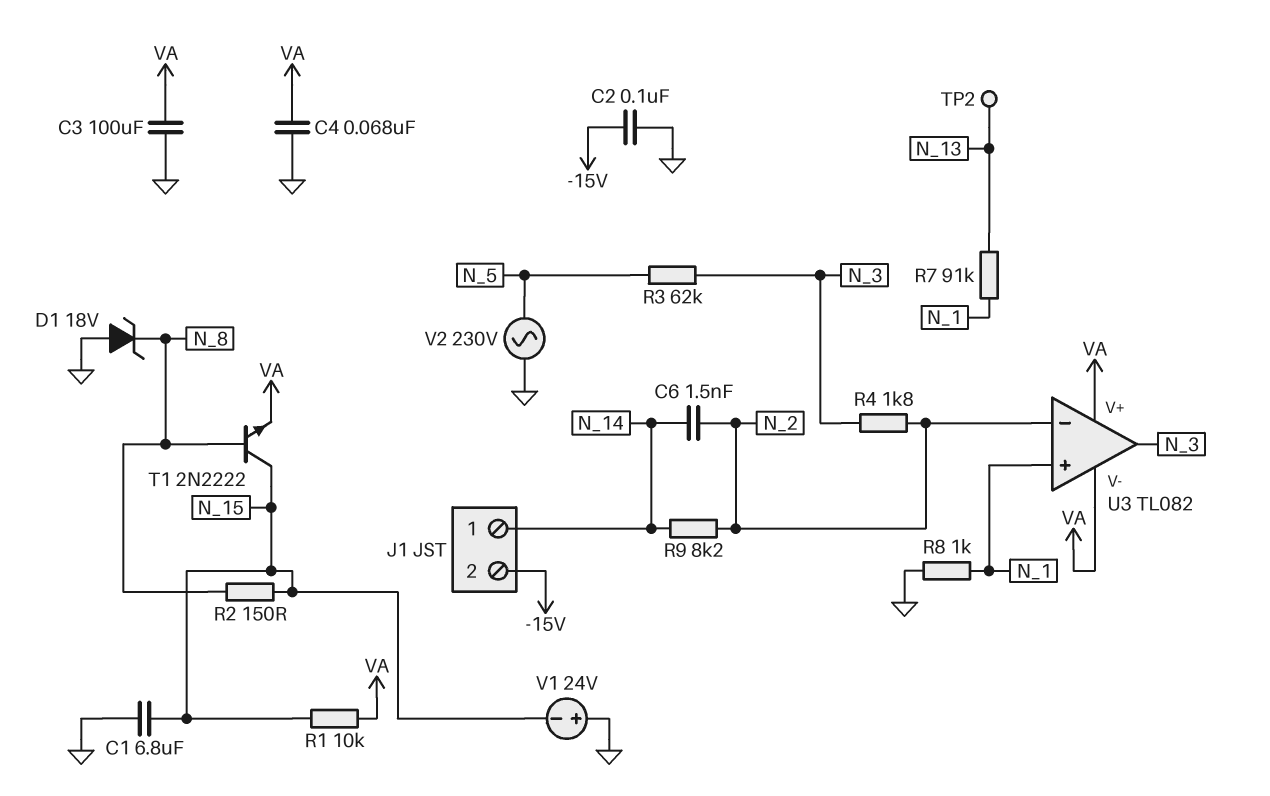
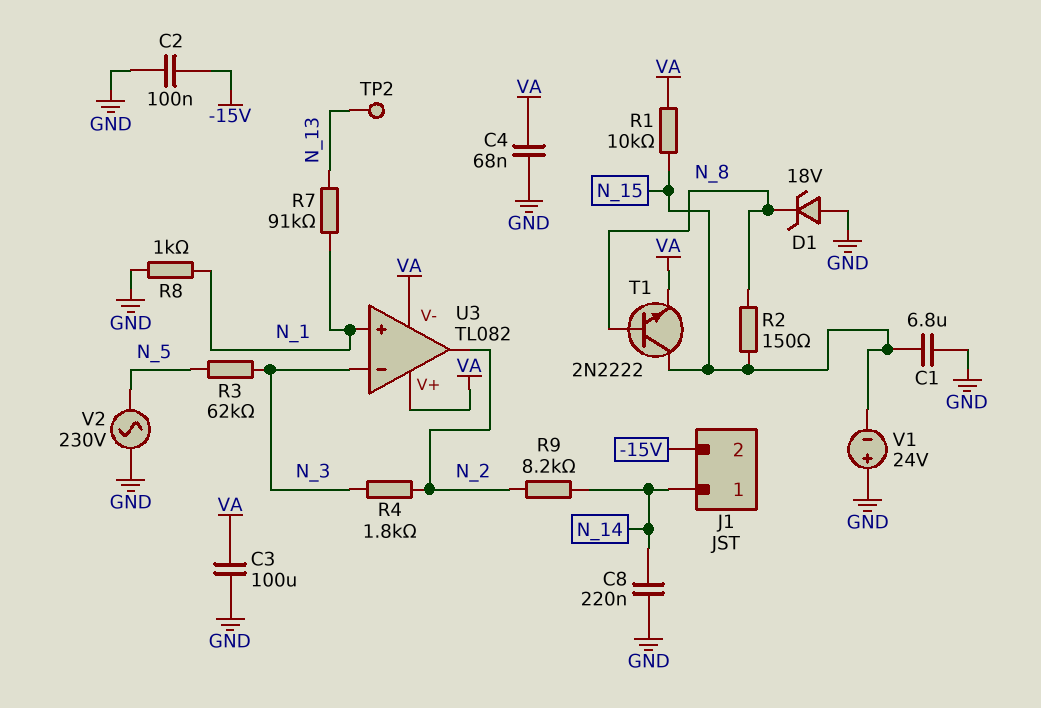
C6: 1.5nF (N_2, N_14) -> none
C8: none -> 220nF (GND, N_14)
U3 pin in-: N_2 -> N_3
U3 pin out: N_3 -> N_2

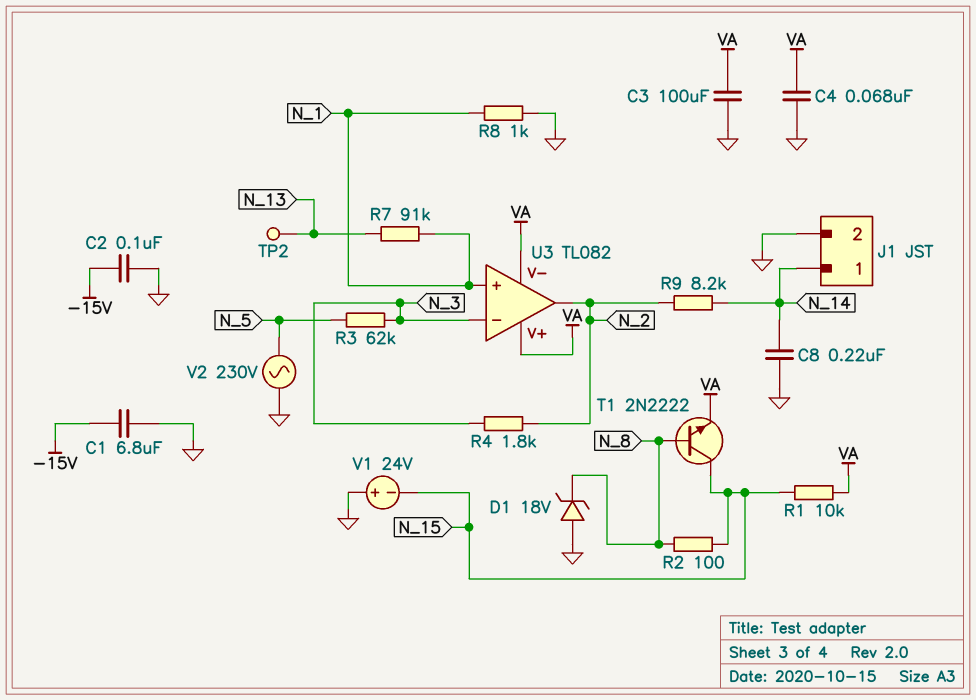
C1: 6.8uF (GND, N_15) -> 6.8uF (-15V, GND)
J1 pin 2: -15V -> GND
R2: 150 (N_8, N_15) -> 100 (N_8, N_15)

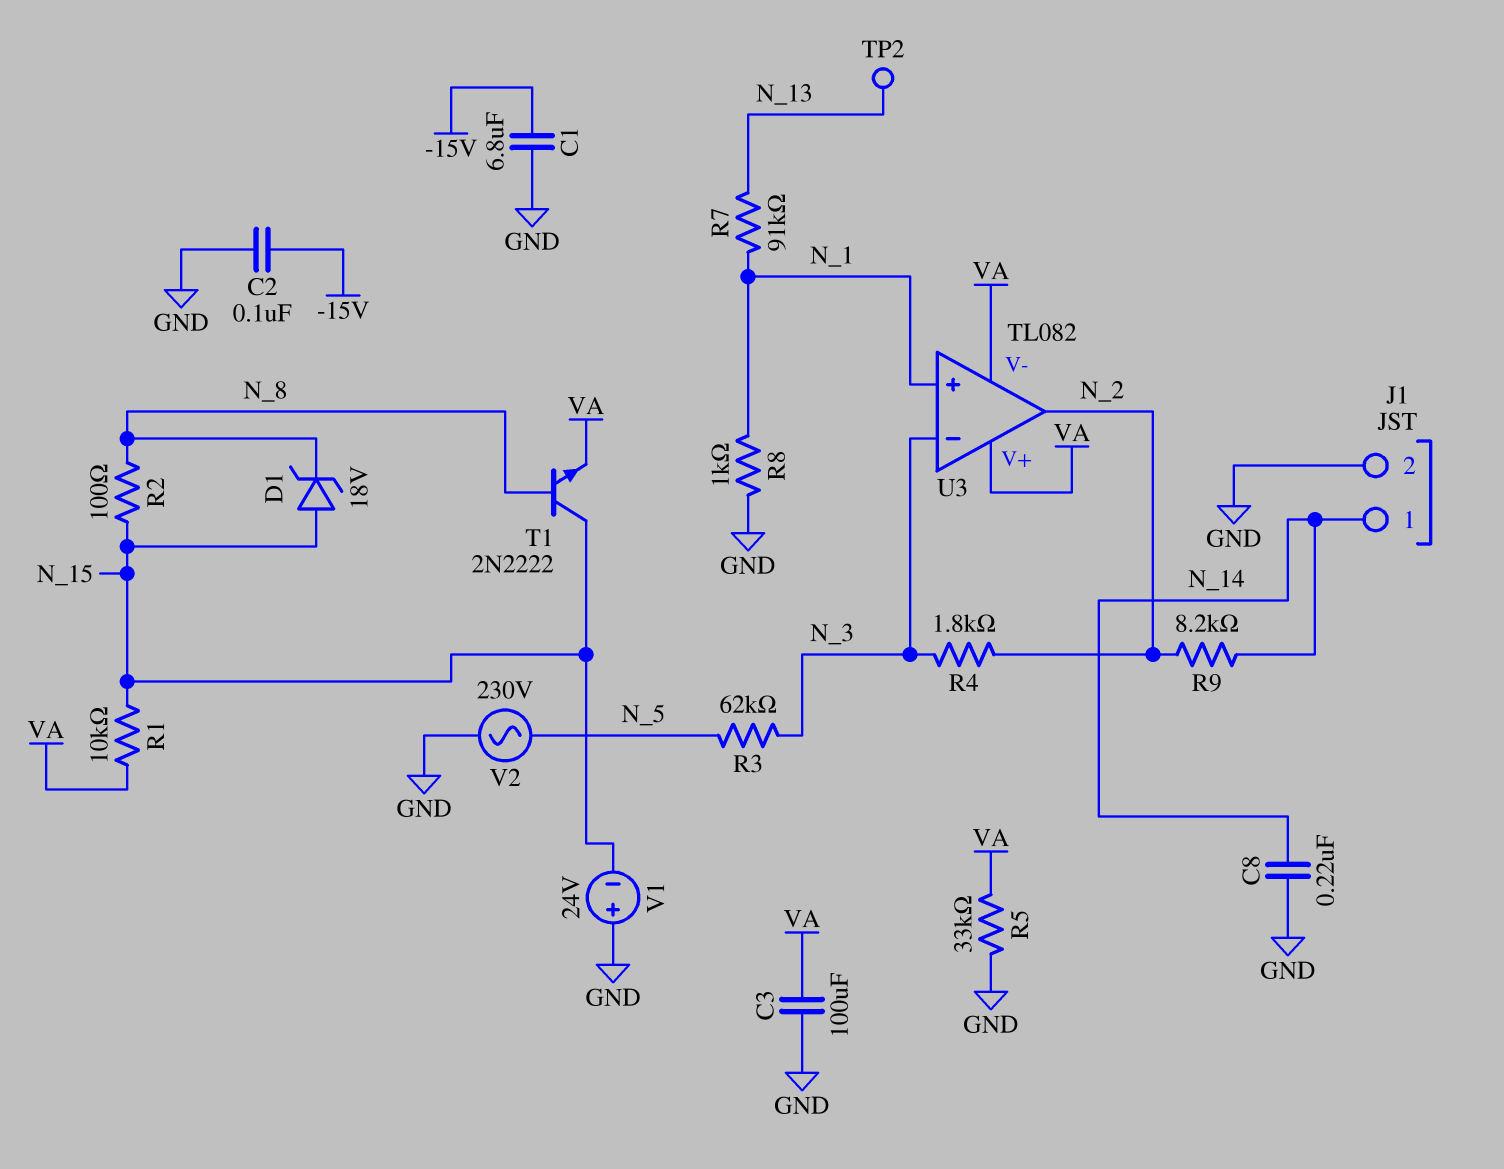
C4: 68nF (GND, VA) -> none
D1: zener 18V (A GND, K N_8) -> zener 18V (A N_15, K N_8)
R5: none -> 33k (GND, VA)

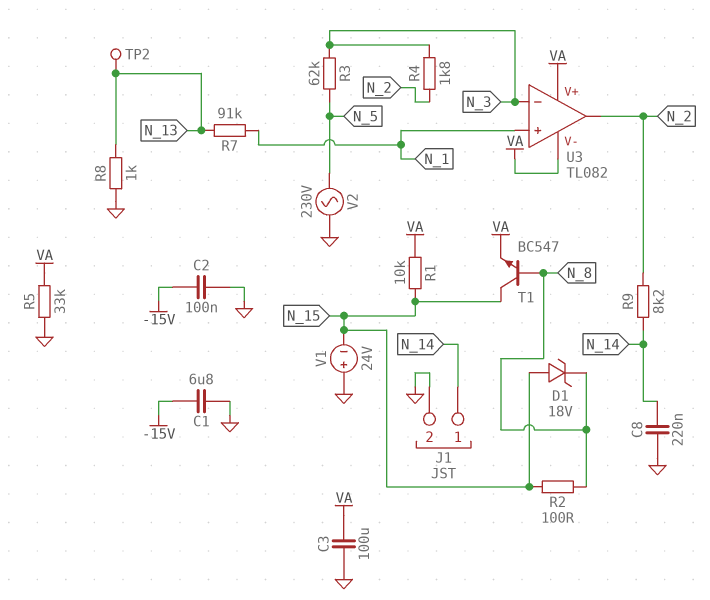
R8: 1k (GND, N_1) -> 1k (GND, N_13)
T1: NPN 2N2222 (B N_8, C N_15, E VA) -> NPN BC547 (B N_8, C N_15, E VA)

